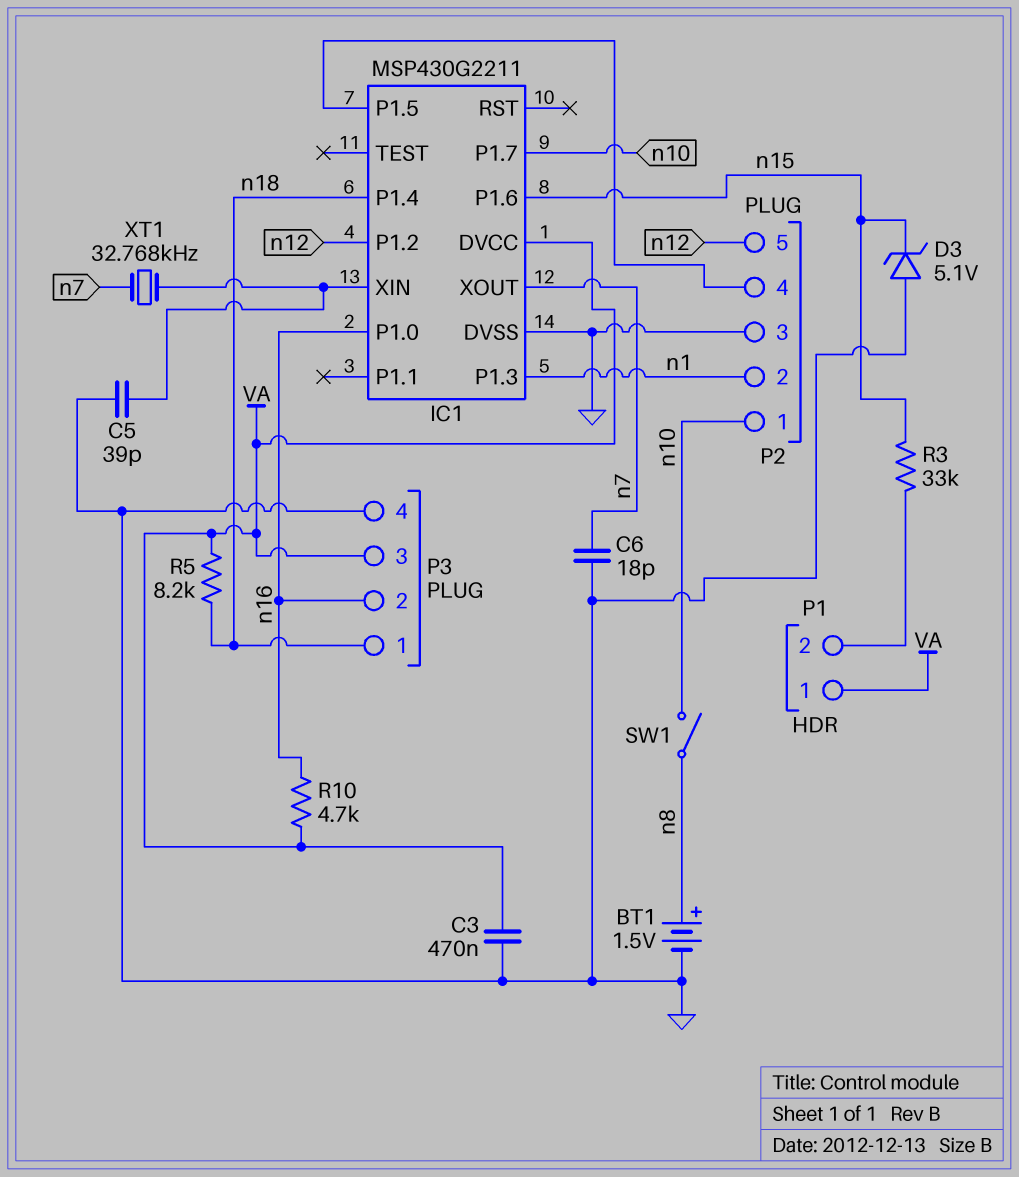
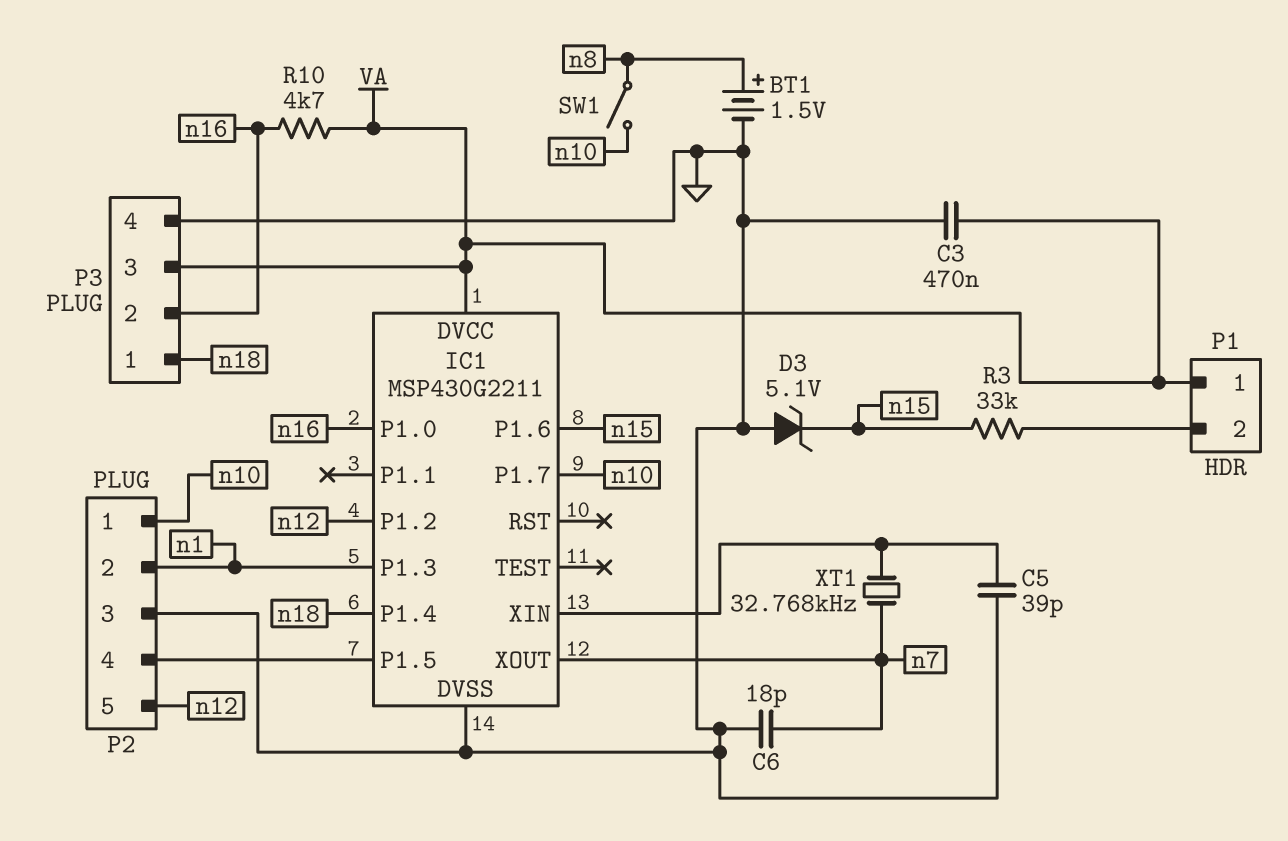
R5: 8.2k (VA, n18) -> none

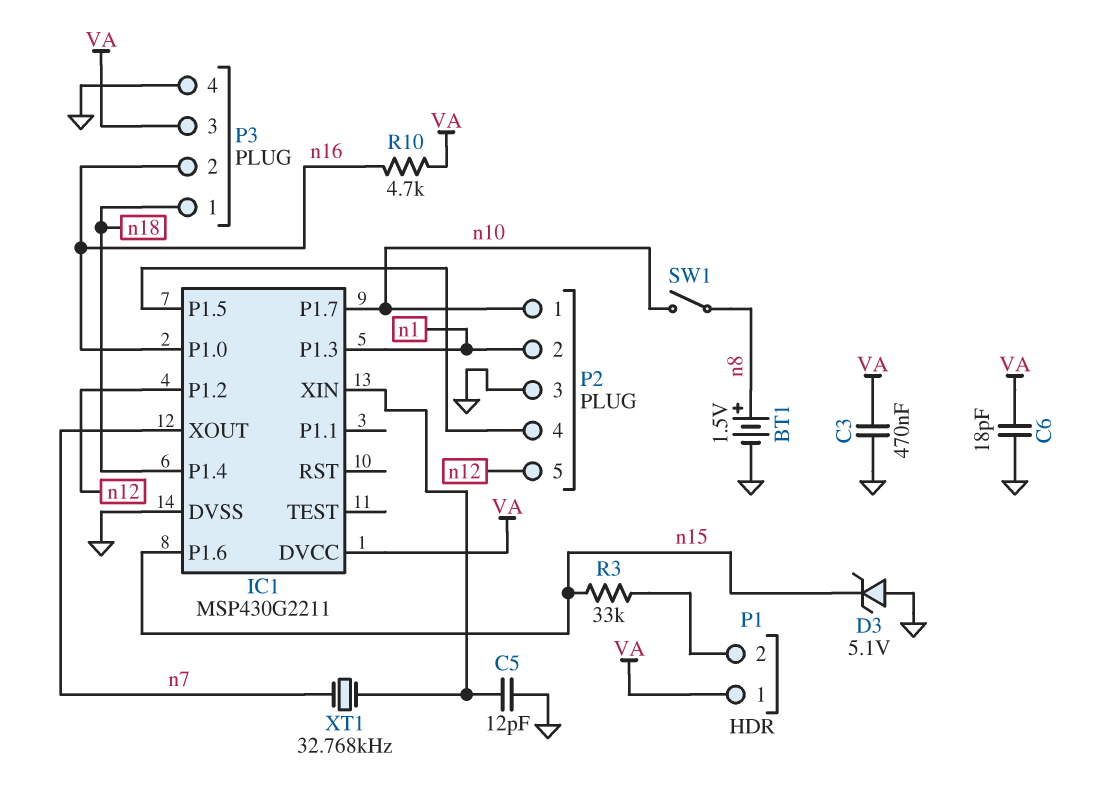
C5: 39pF (GND, IC1/XIN) -> 12pF (GND, IC1/XIN)
C6: 18pF (GND, n7) -> 18pF (GND, VA)

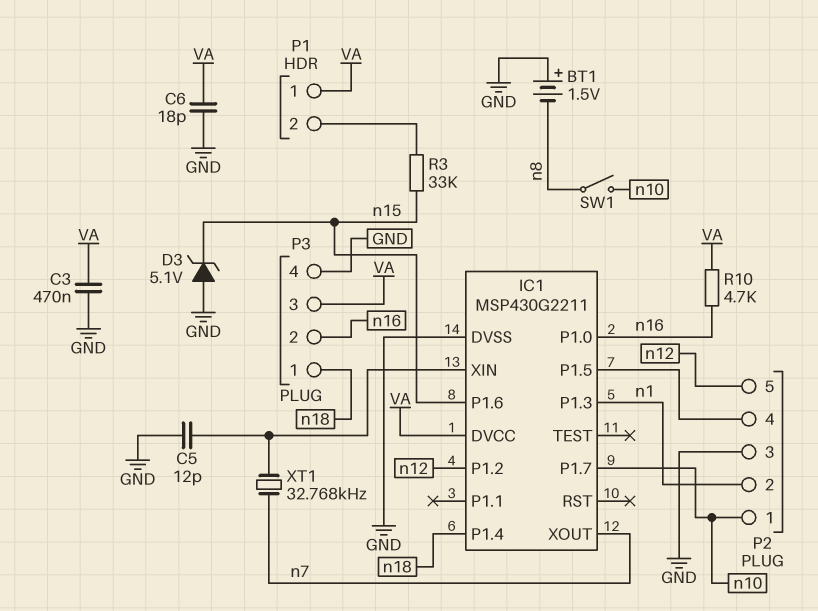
BT1: 1.5V (plus n8, minus GND) -> 1.5V (plus GND, minus n8)

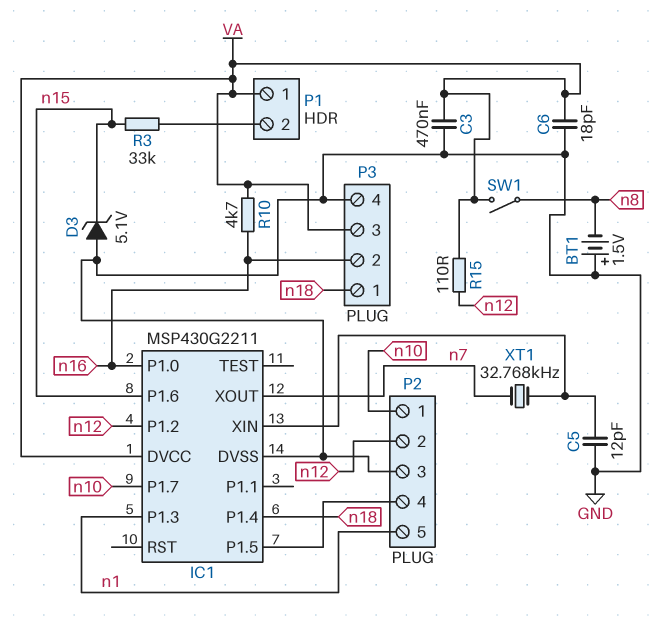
P2 pin 2: n1 -> n12
P2 pin 5: n12 -> n1
R15: none -> 110 (VA, n12)
SW1: switch (n8, n10) -> switch (VA, n8)

